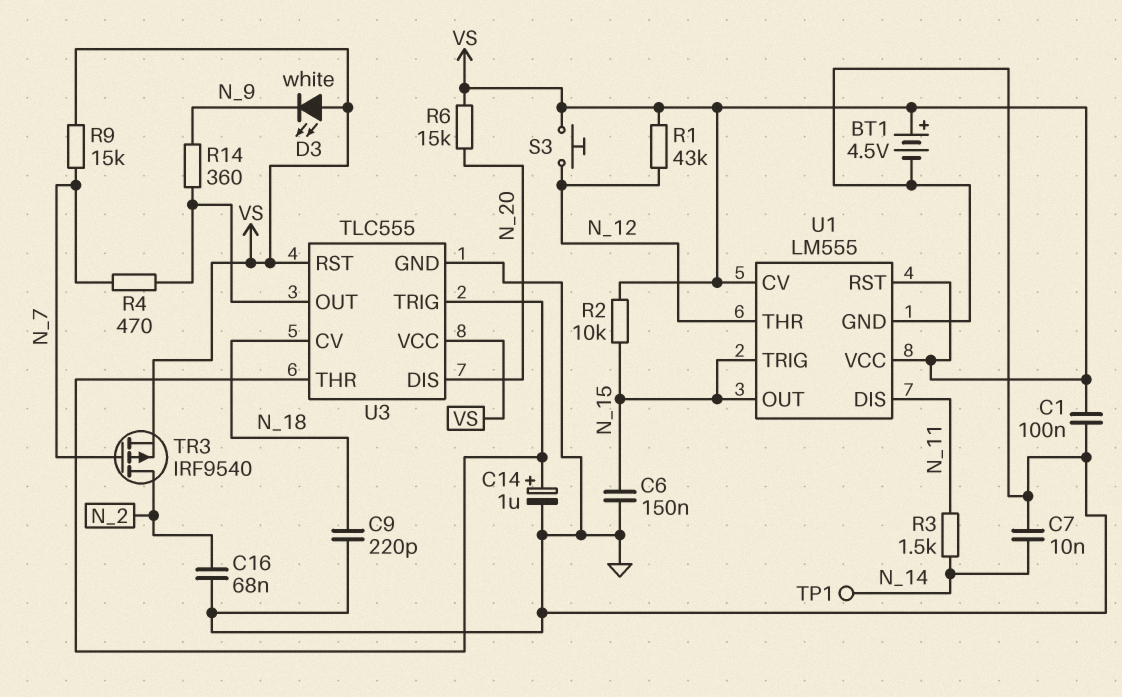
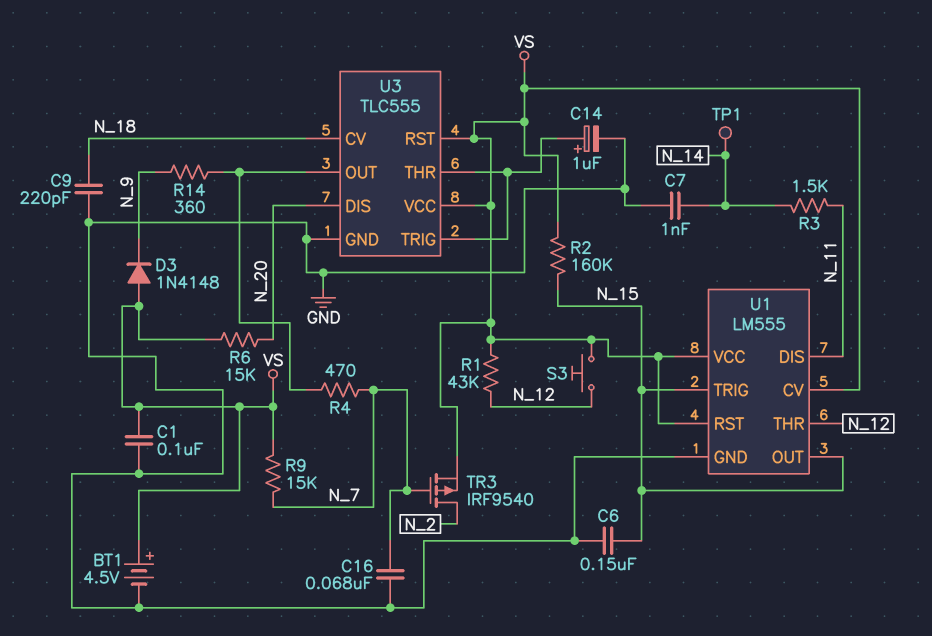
C7: 10nF (GND, N_14) -> 1nF (GND, N_14)
C16: 68nF (GND, N_2) -> 68nF (GND, N_7)
D3: LED white (A VS, K N_9) -> diode 1N4148 (A VS, K N_9)
R2: 10k (N_15, VS) -> 160k (N_15, VS)

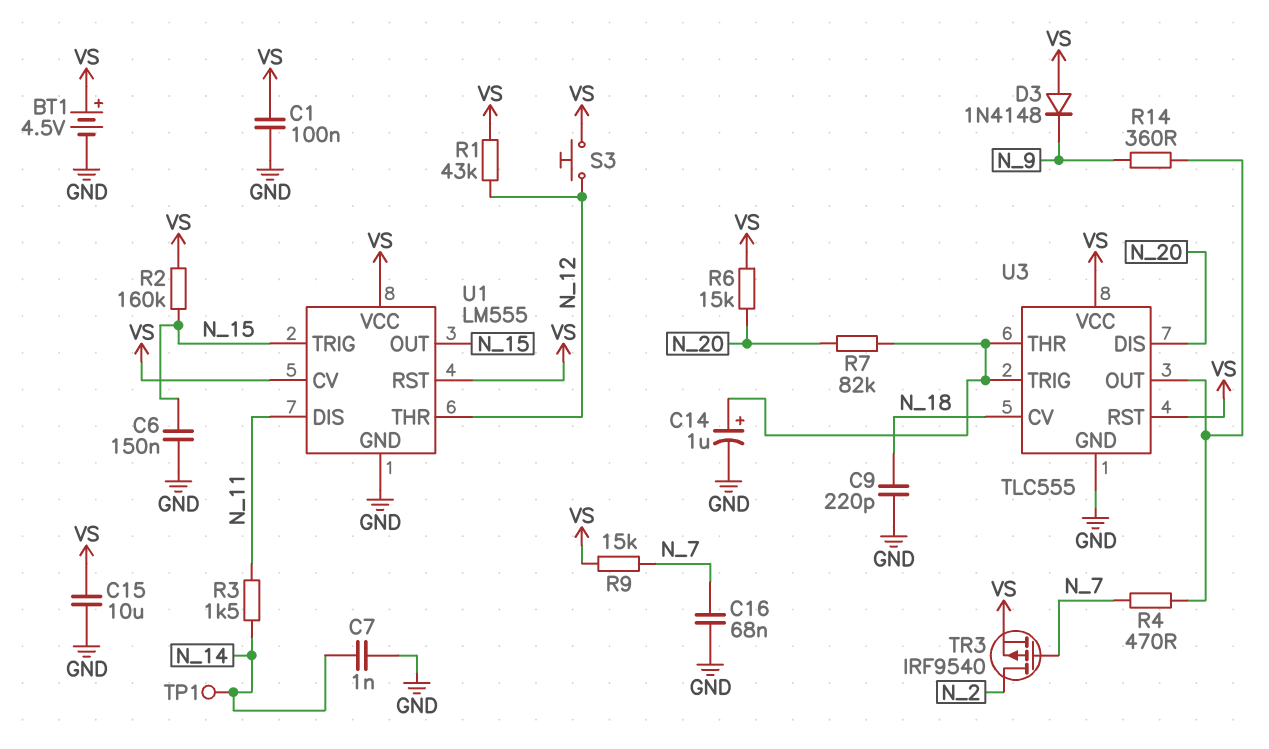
C15: none -> 10uF (GND, VS)
R7: none -> 82k (N_20, U3/THR)

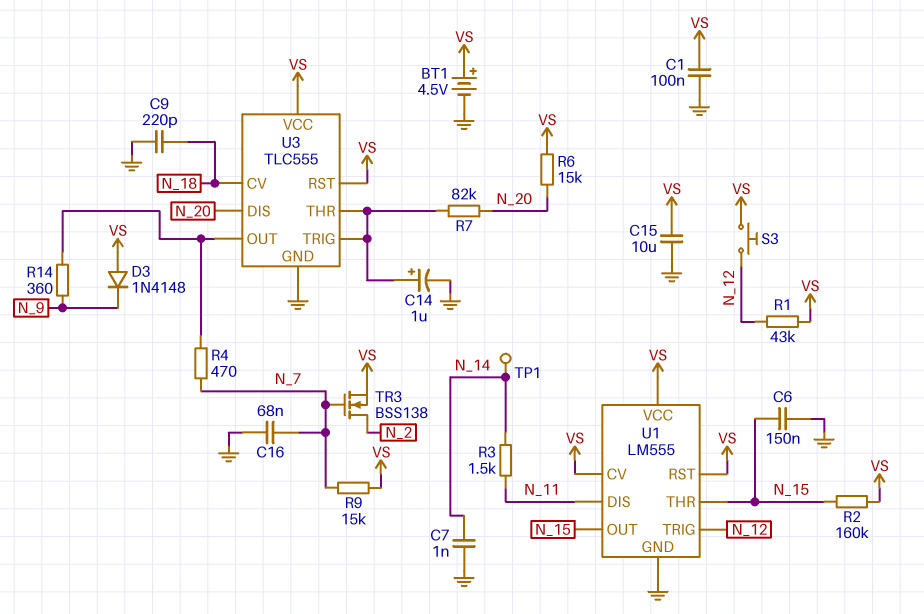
TR3: PMOS IRF9540 (G N_7, D N_2, S VS) -> NMOS BSS138 (G N_7, D N_2, S VS)
U1 pin THR: N_12 -> N_15
U1 pin TRIG: N_15 -> N_12

